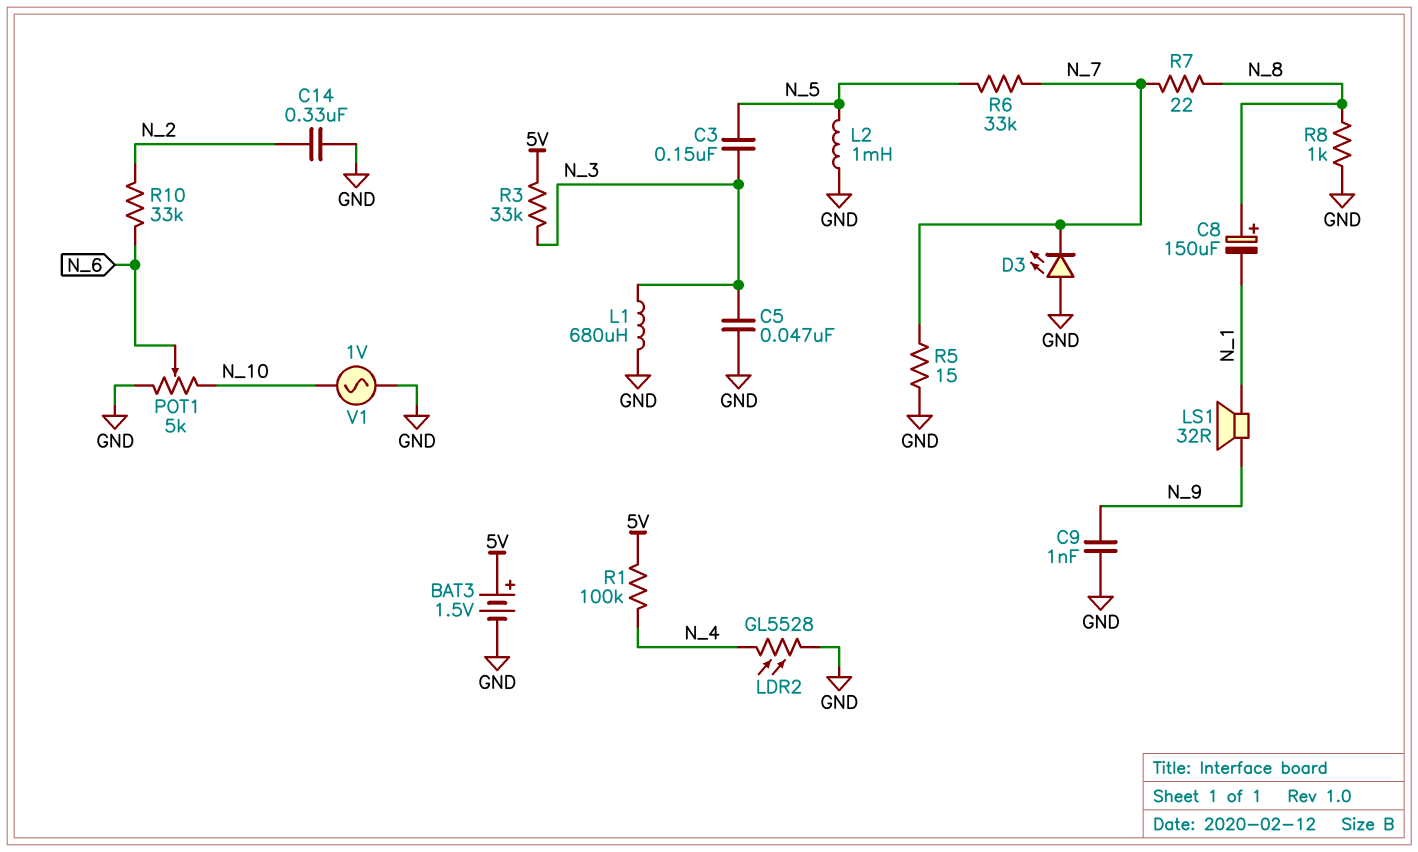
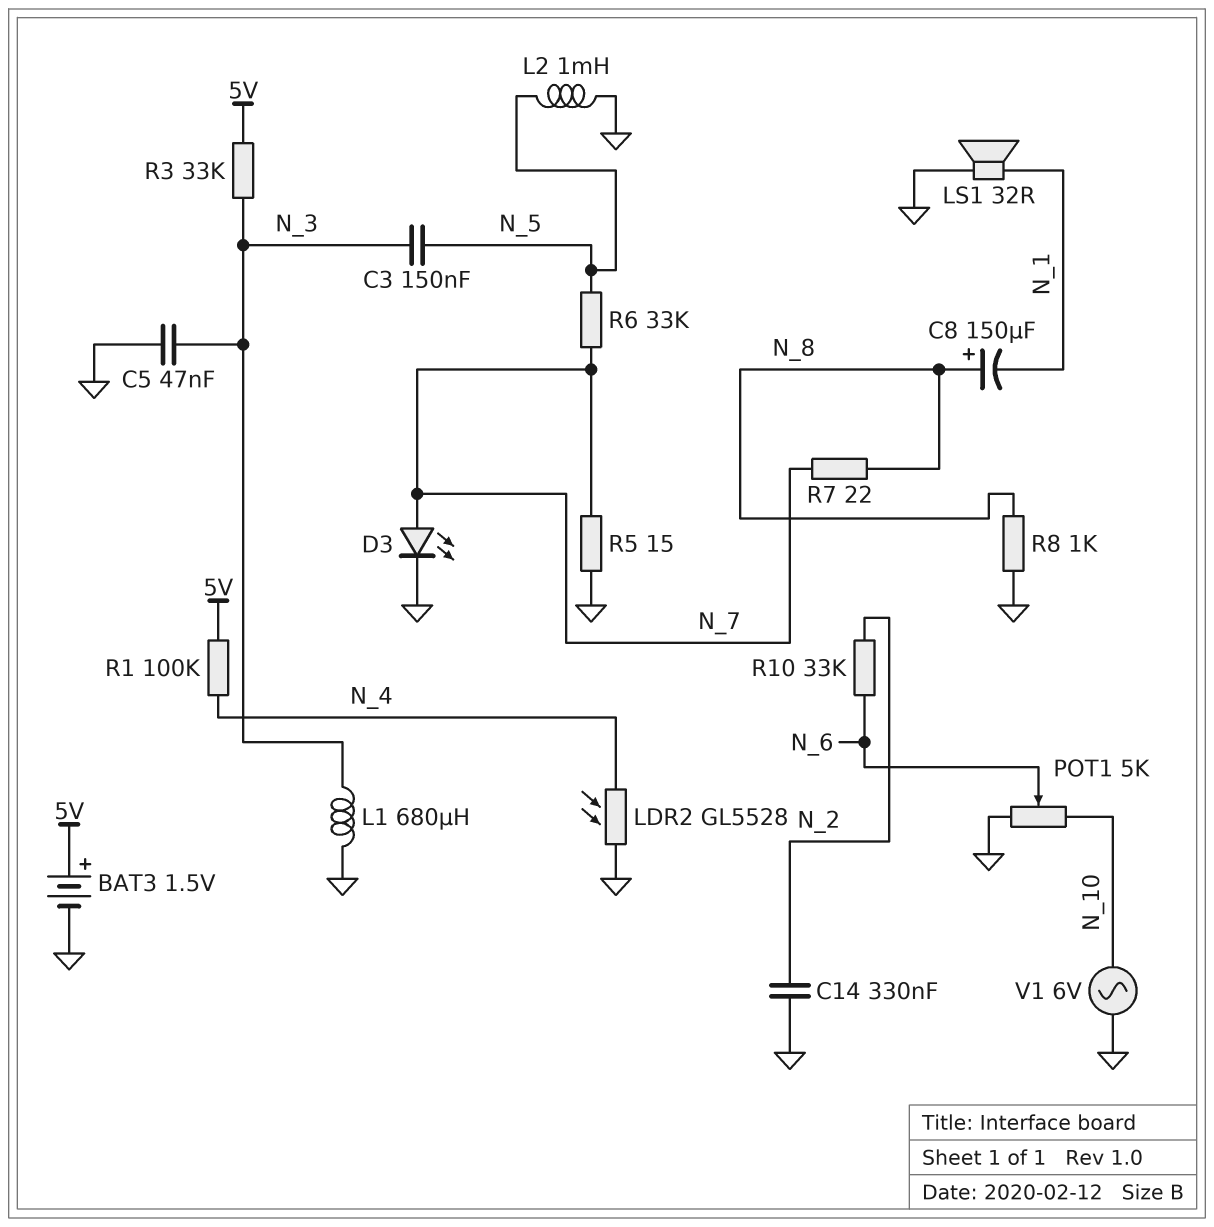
C9: 1nF (GND, N_9) -> none
D3: LED (A GND, K N_7) -> LED (A N_7, K GND)
LS1: speaker 32R (N_1, N_9) -> speaker 32R (GND, N_1)
V1: AC 1V (GND, N_10) -> AC 6V (GND, N_10)

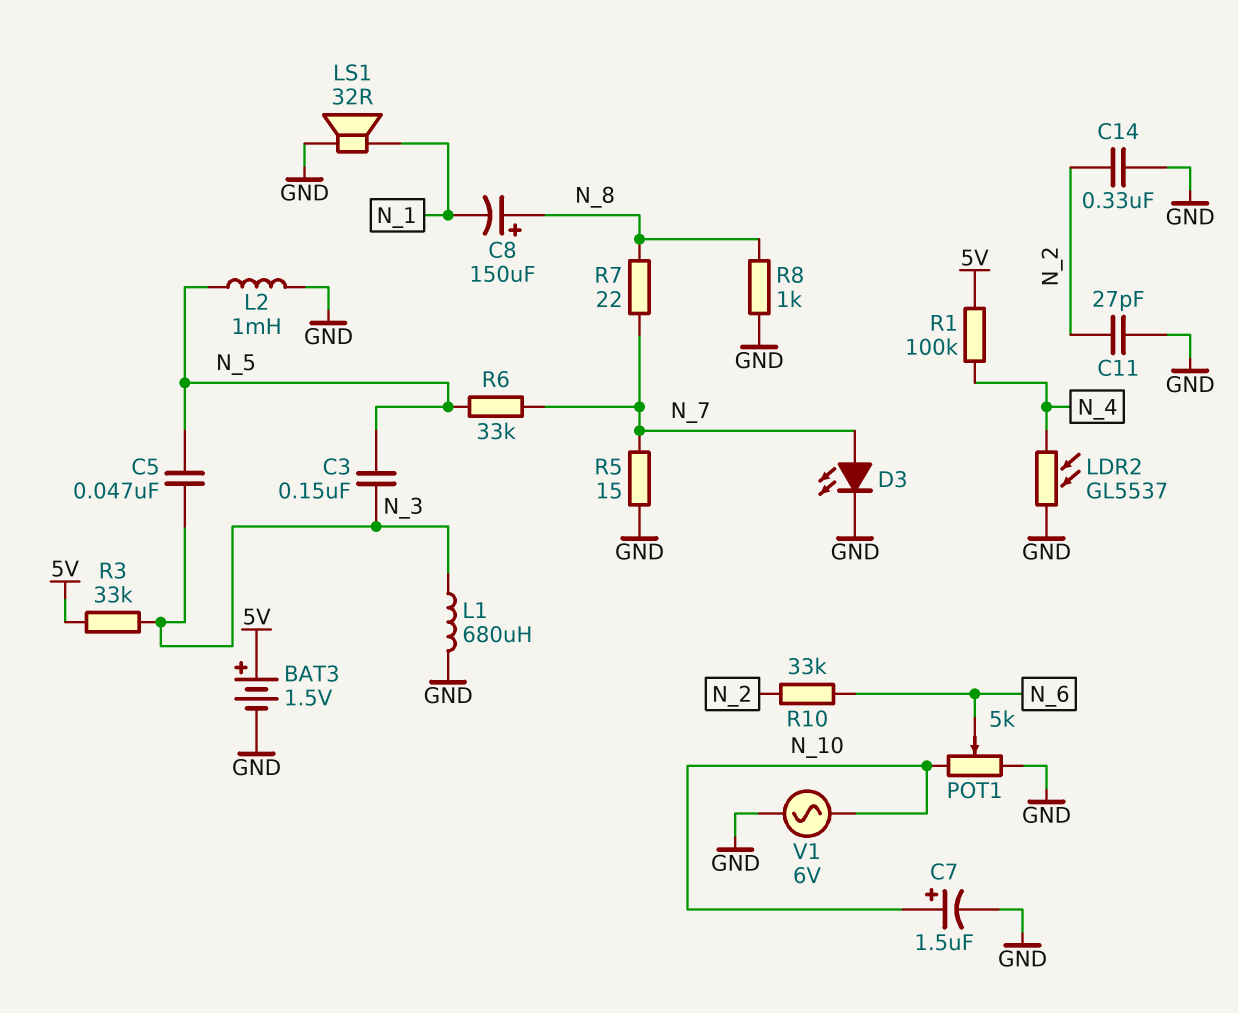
C5: 47nF (GND, N_3) -> 47nF (N_3, N_5)
C7: none -> 1.5uF (plus N_10, minus GND)
C11: none -> 27pF (GND, N_2)
LDR2: GL5528 (GND, N_4) -> GL5537 (GND, N_4)

